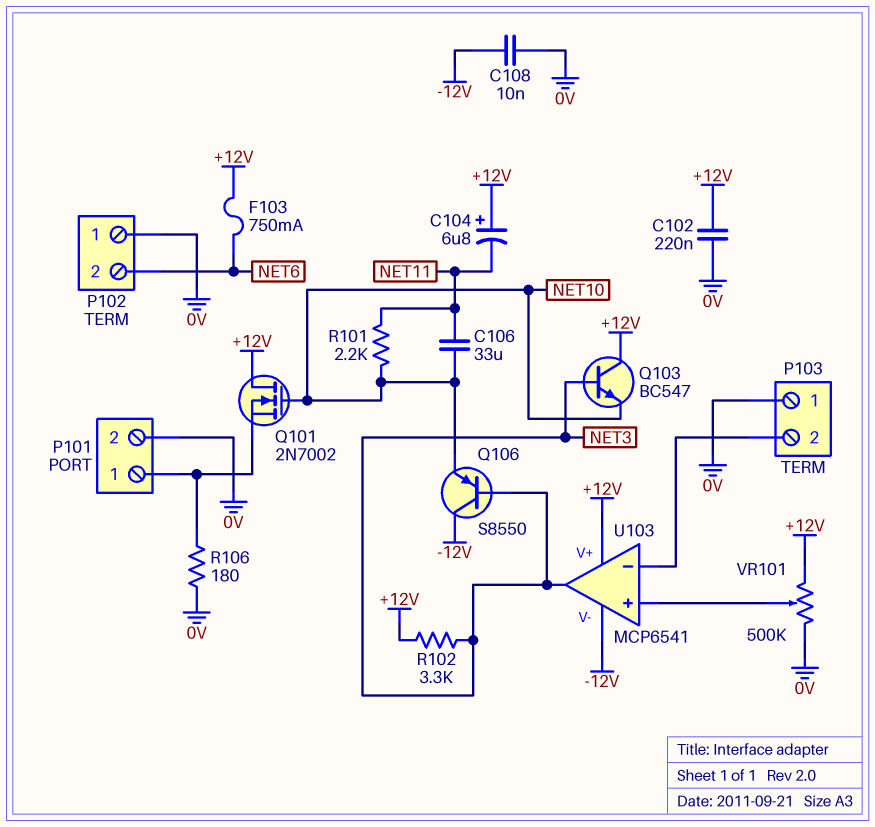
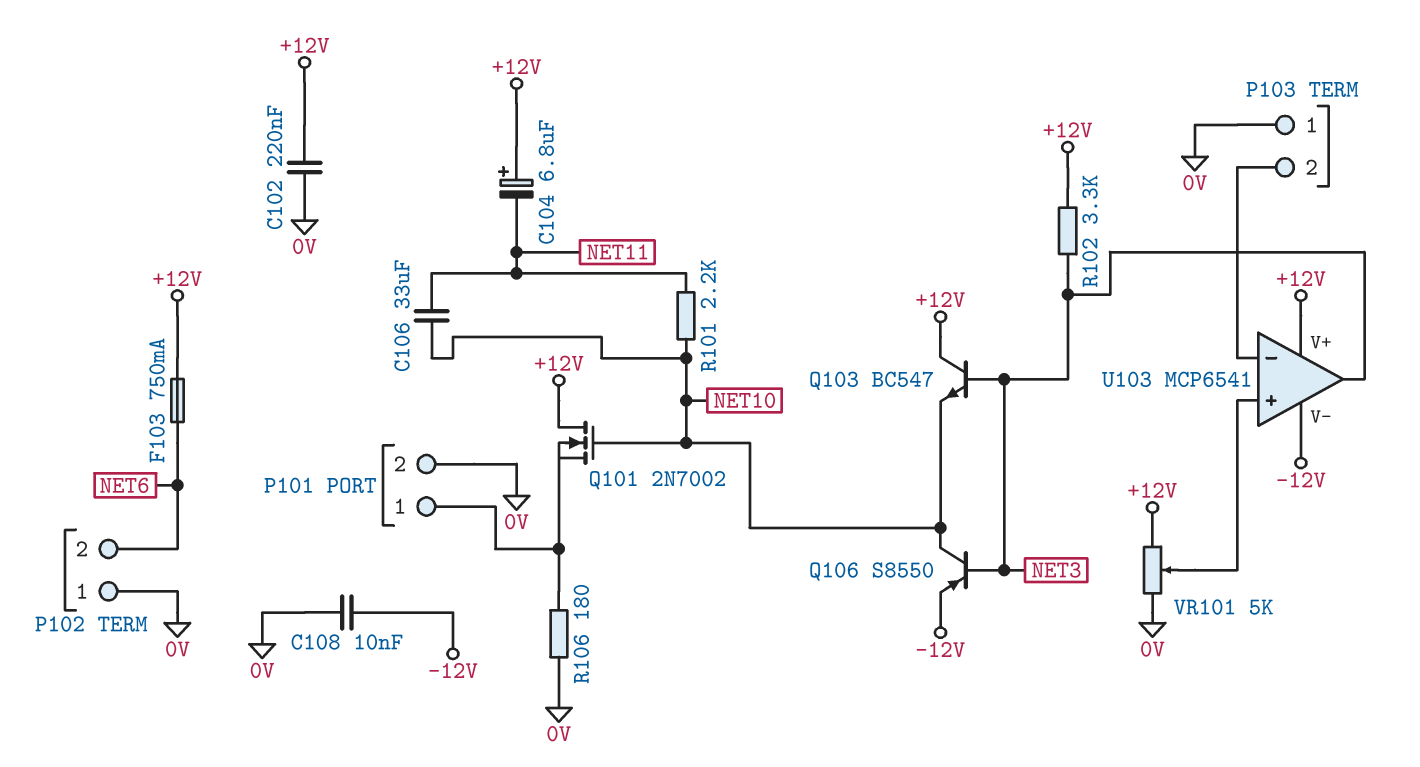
Q106: PNP S8550 (B NET3, C -12V, E NET10) -> PNP S8550 (B NET3, C NET10, E -12V)
VR101: 500k (+12V, 0V, wiper U103/in+) -> 5k (+12V, 0V, wiper U103/in+)

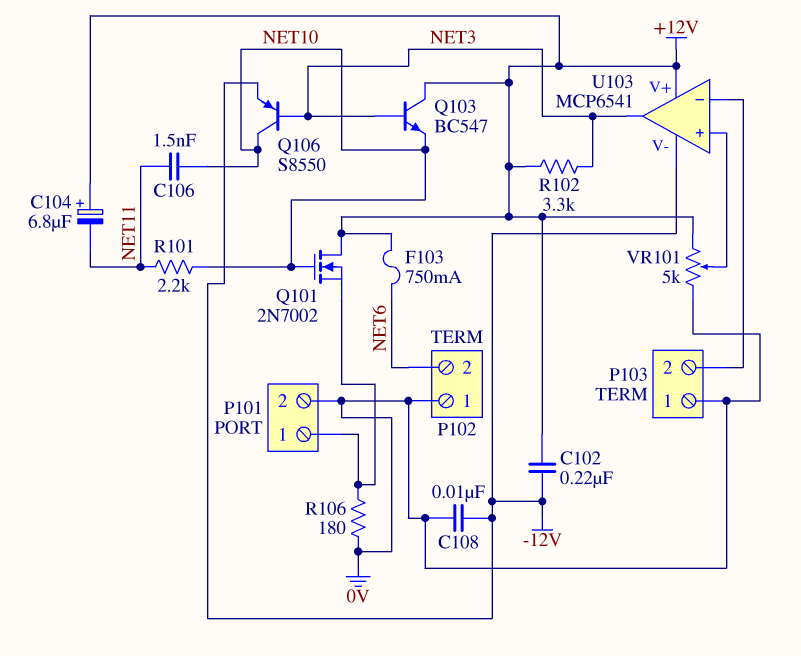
C102: 220nF (+12V, 0V) -> 220nF (+12V, -12V)
C106: 33uF (NET10, NET11) -> 1.5nF (NET10, NET11)

